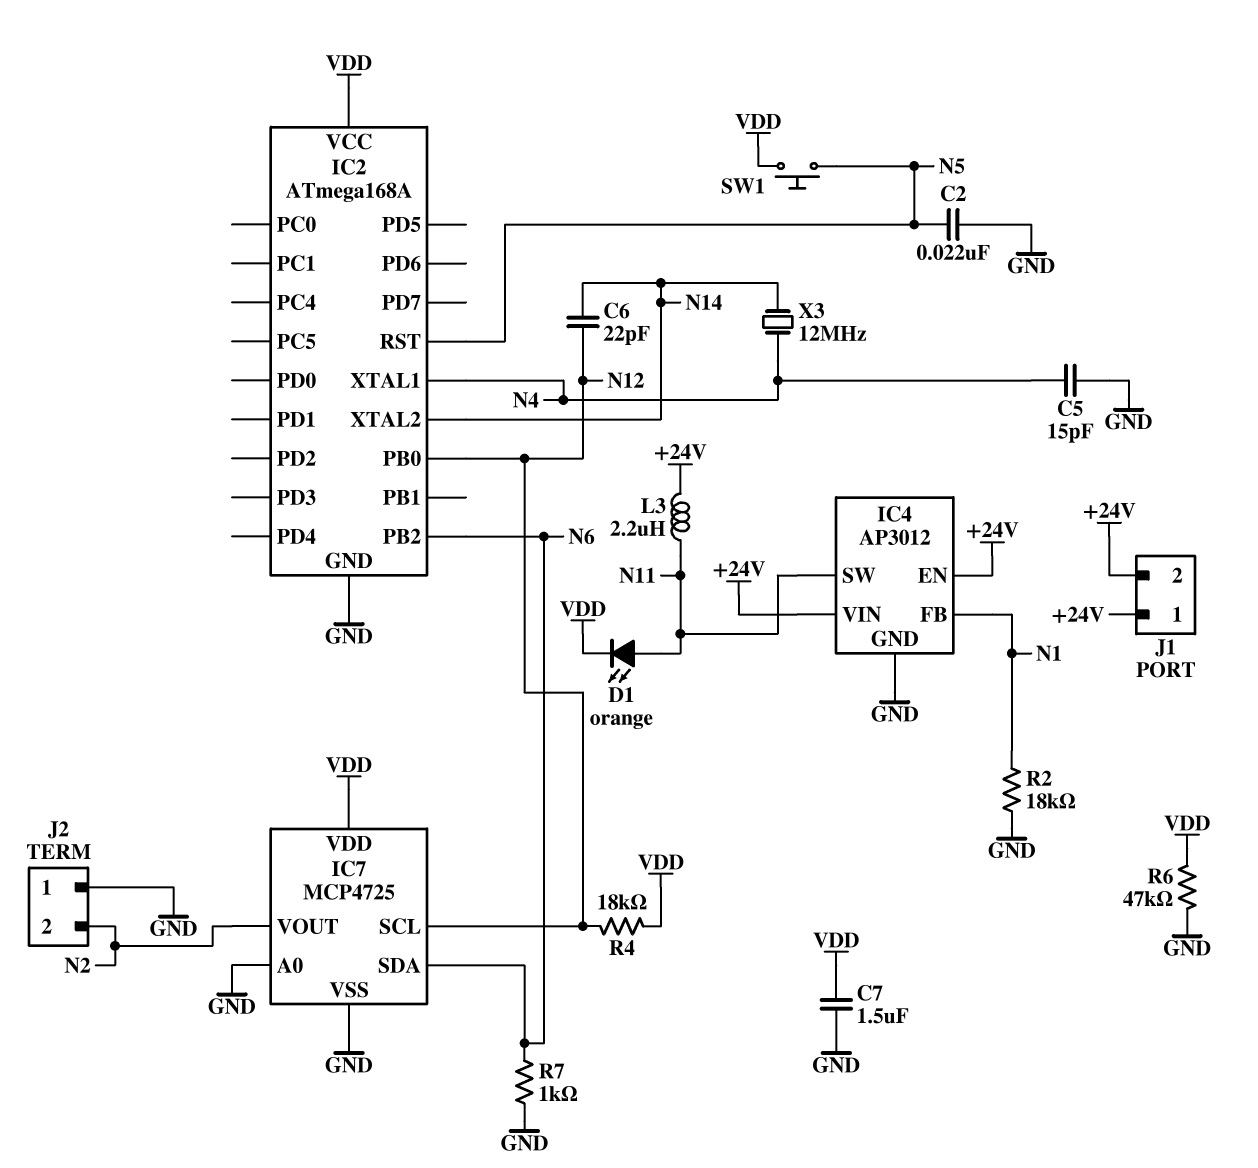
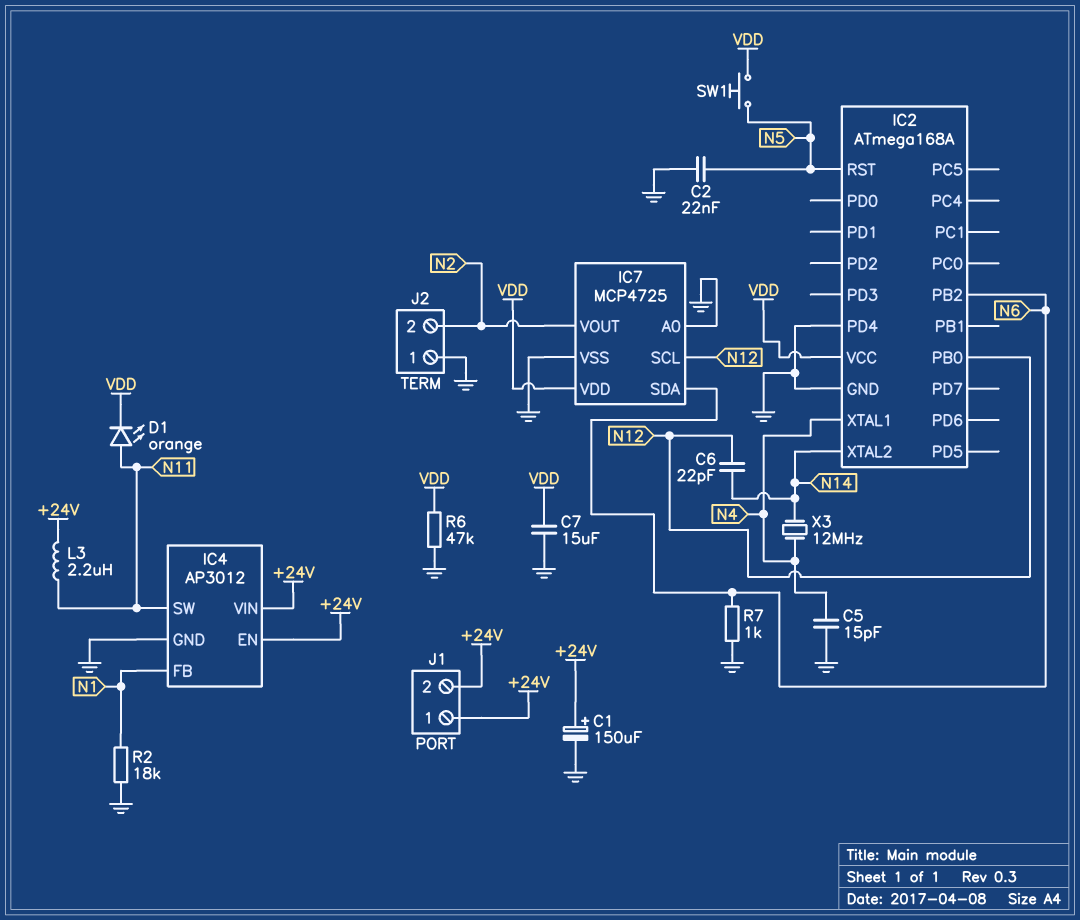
C1: none -> 150uF (plus +24V, minus GND)
C7: 1.5uF (GND, VDD) -> 15uF (GND, VDD)
IC2 pin PD4: none -> GND
R4: 18k (N12, VDD) -> none

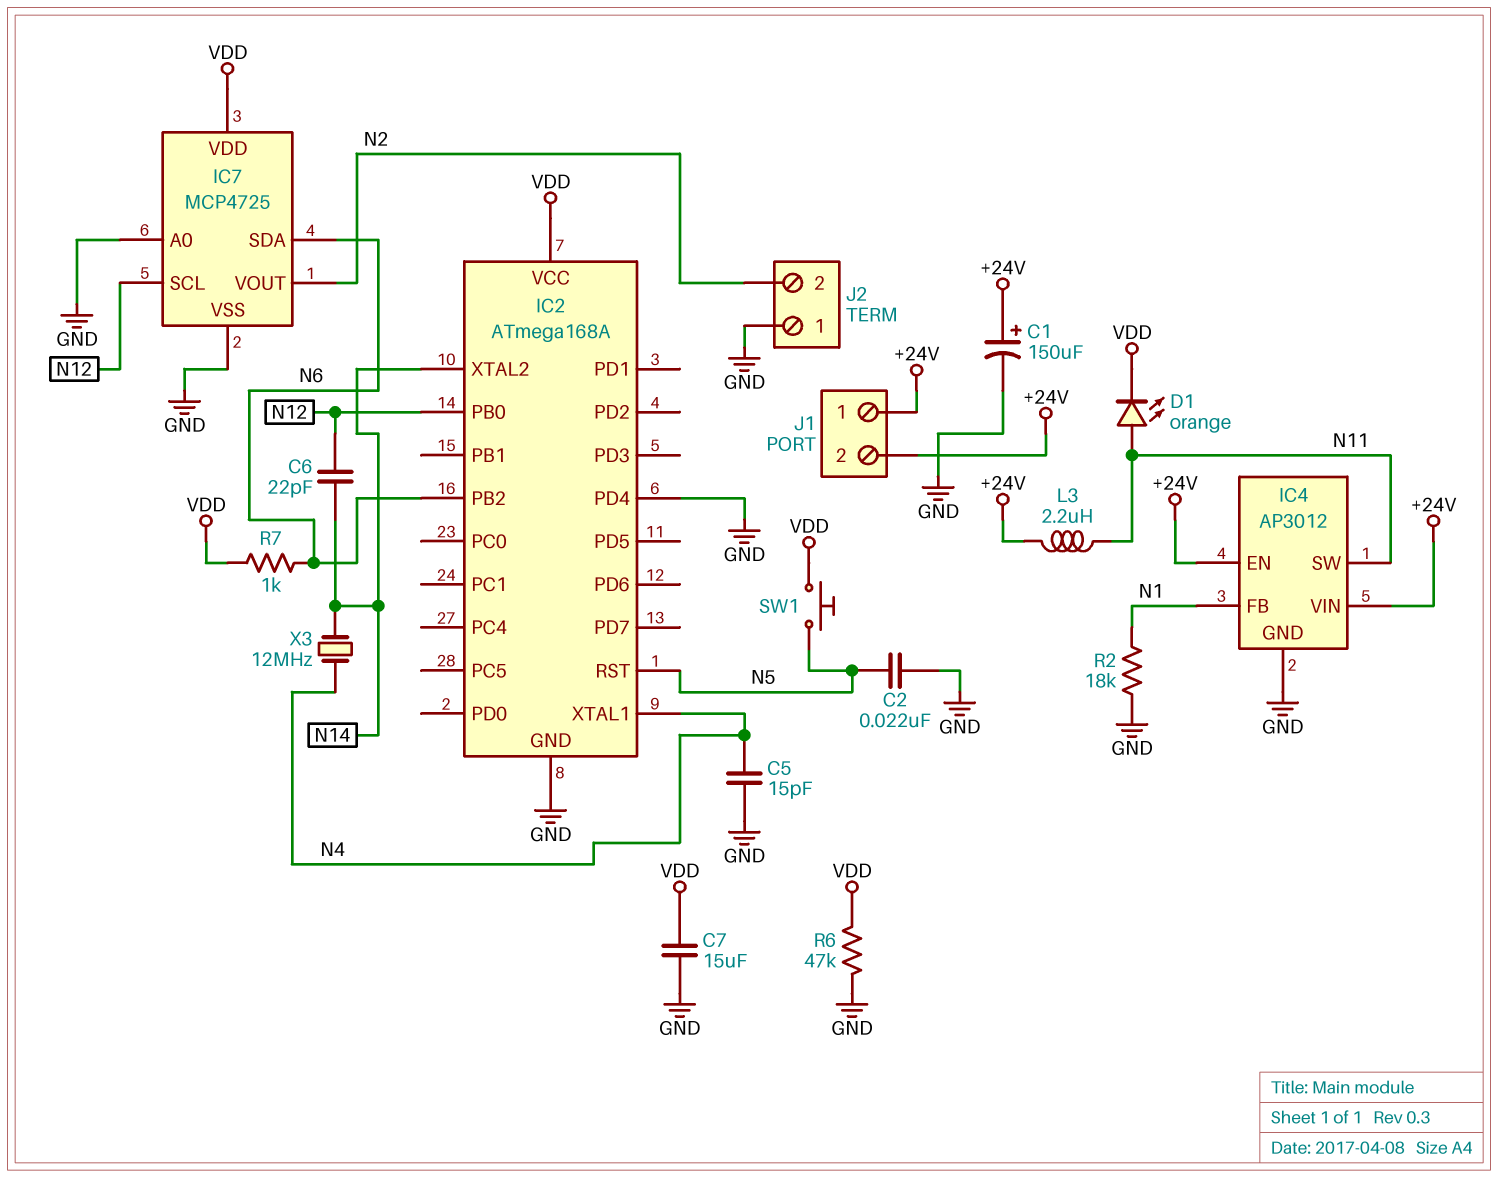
R7: 1k (GND, N6) -> 1k (N6, VDD)

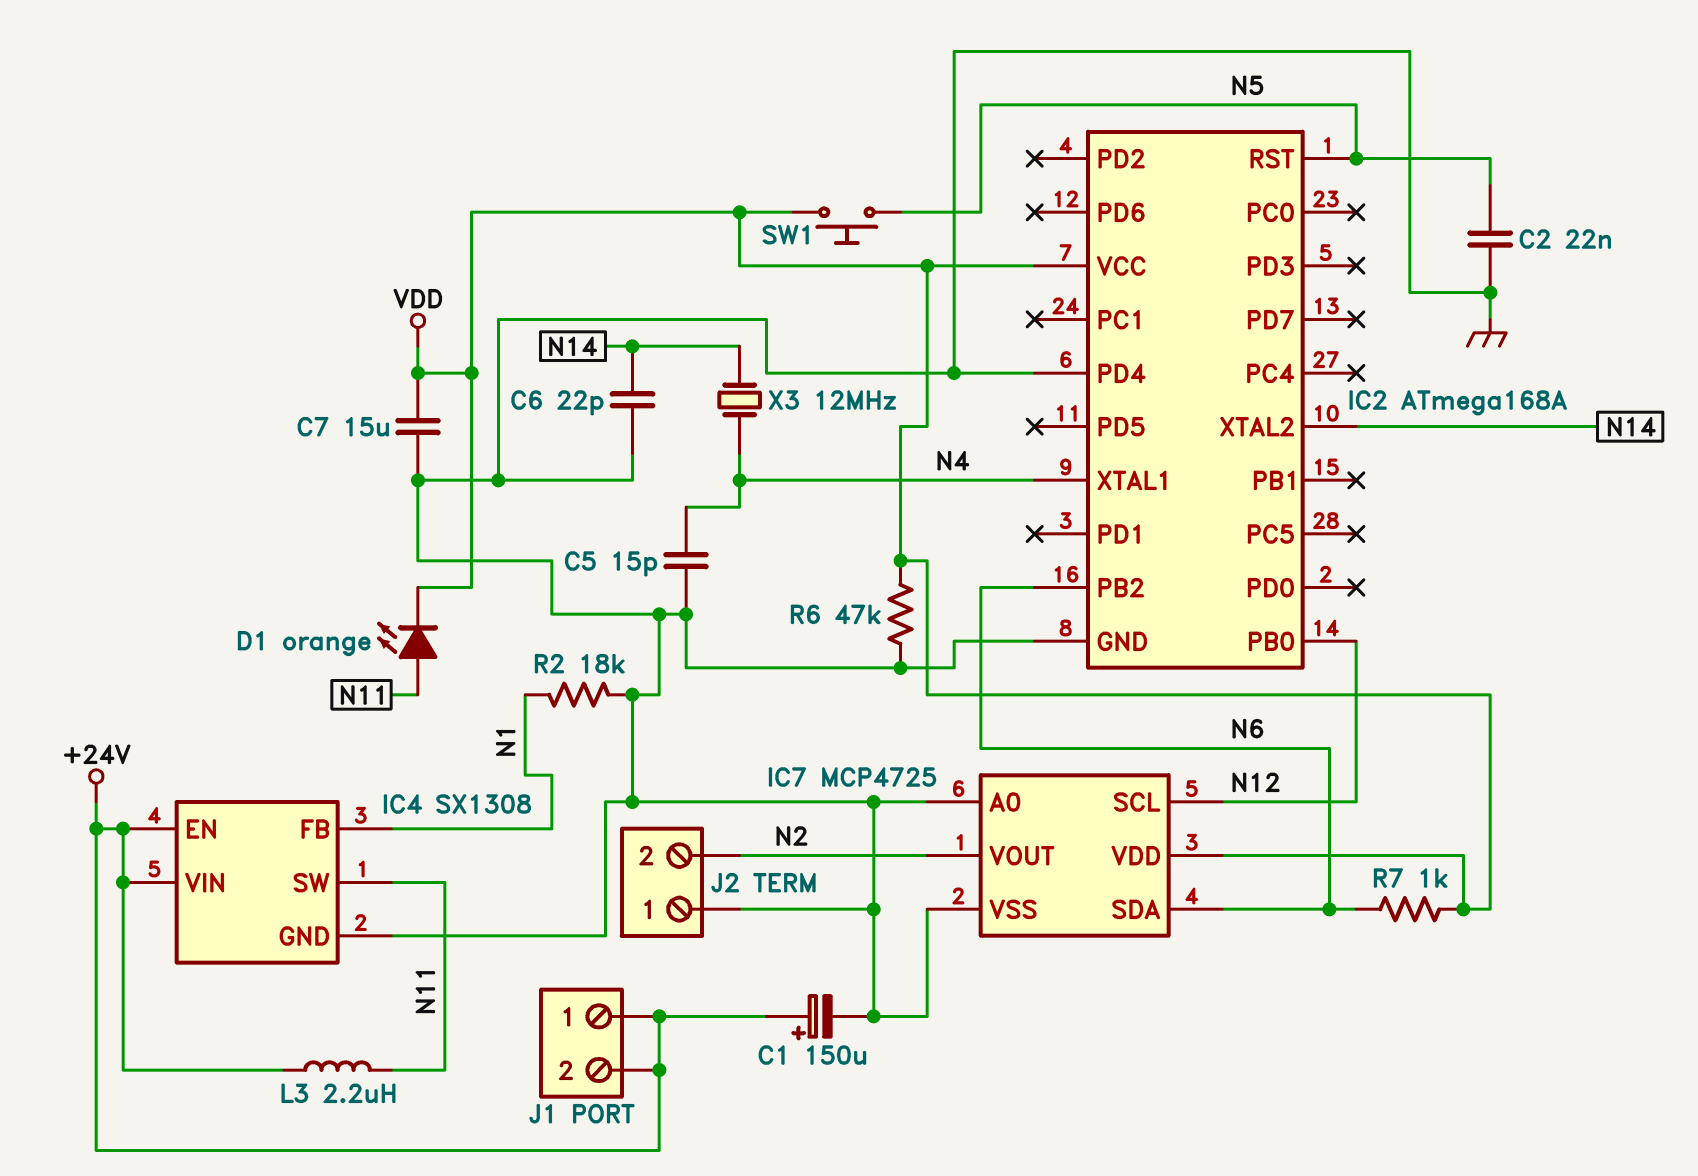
C6: 22pF (N12, N14) -> 22pF (GND, N14)
IC4: AP3012 -> SX1308

